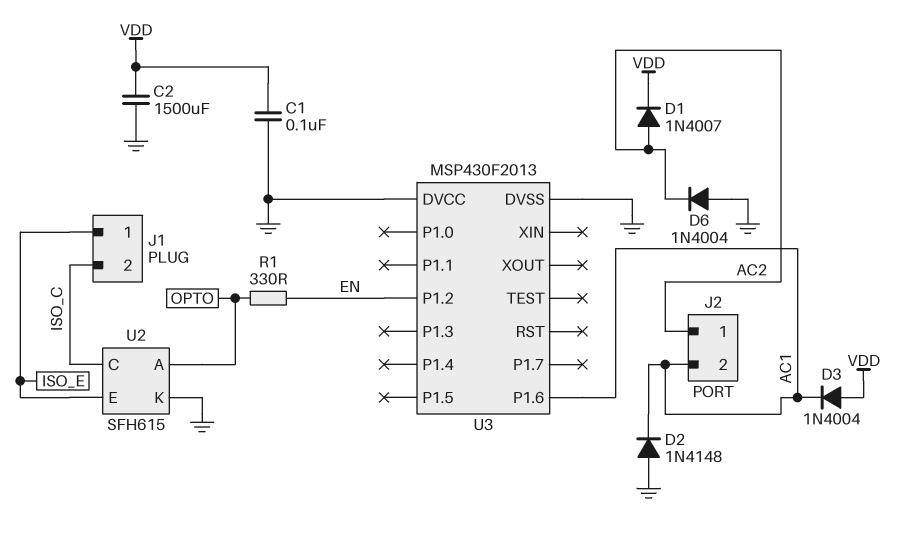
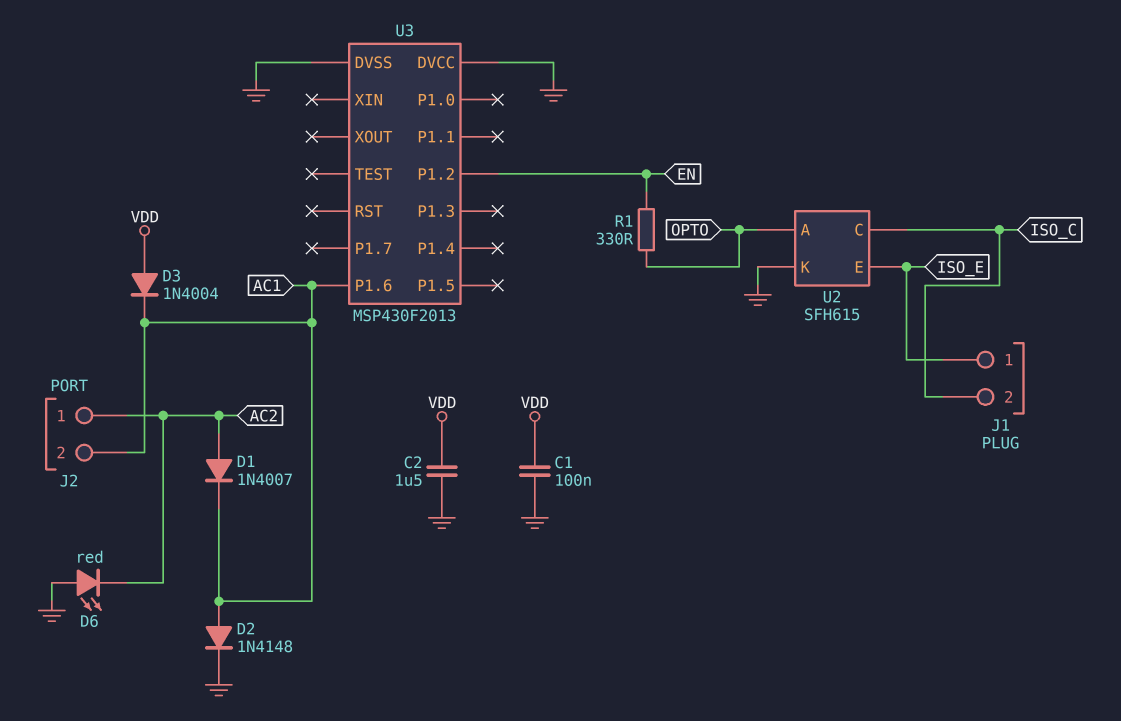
C2: 1500uF (GND, VDD) -> 1.5uF (GND, VDD)
D1: diode 1N4007 (A AC2, K VDD) -> diode 1N4007 (A AC2, K AC1)
D2: diode 1N4148 (A GND, K AC1) -> diode 1N4148 (A AC1, K GND)
D6: diode 1N4004 (A GND, K AC2) -> LED red (A GND, K AC2)

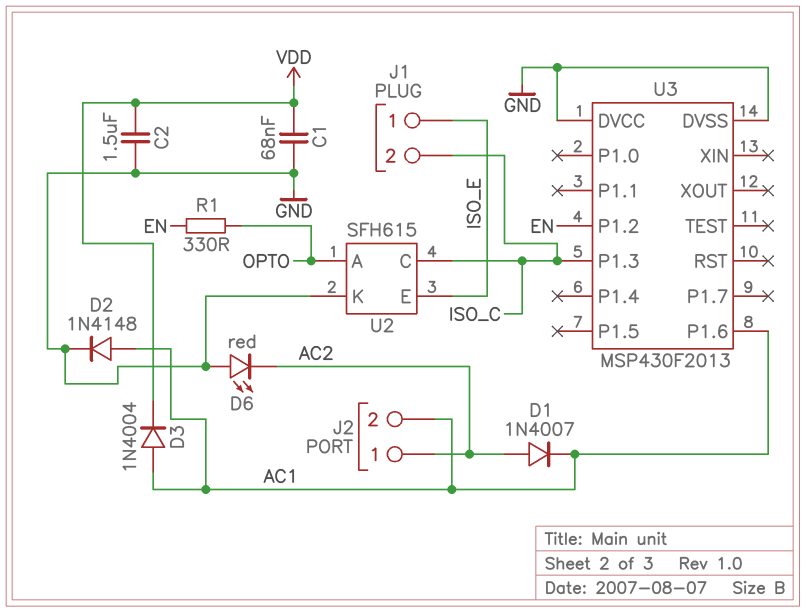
C1: 100nF (GND, VDD) -> 68nF (GND, VDD)
D3: diode 1N4004 (A VDD, K AC1) -> diode 1N4004 (A AC1, K VDD)
U3 pin P1.3: none -> ISO_C

